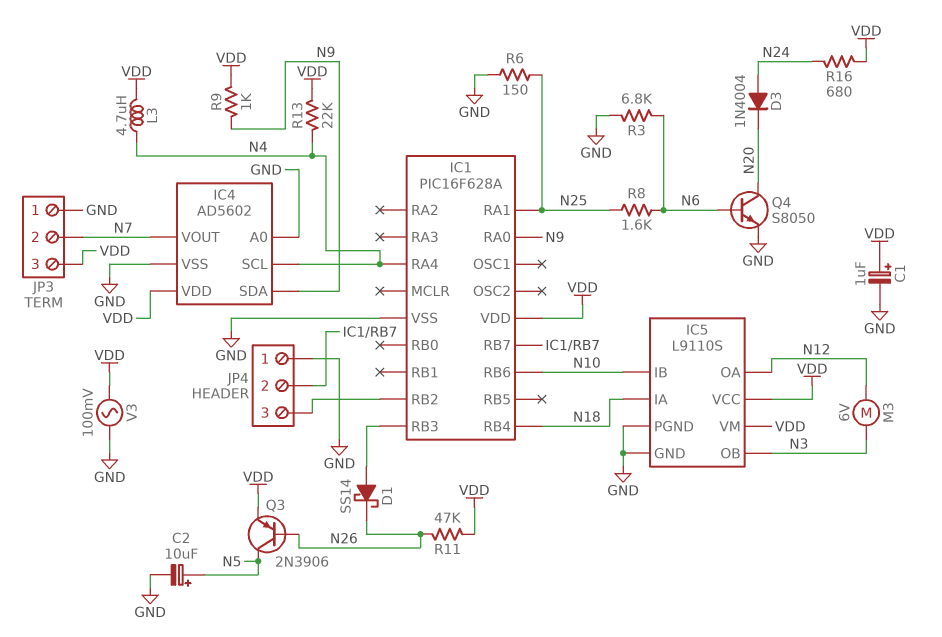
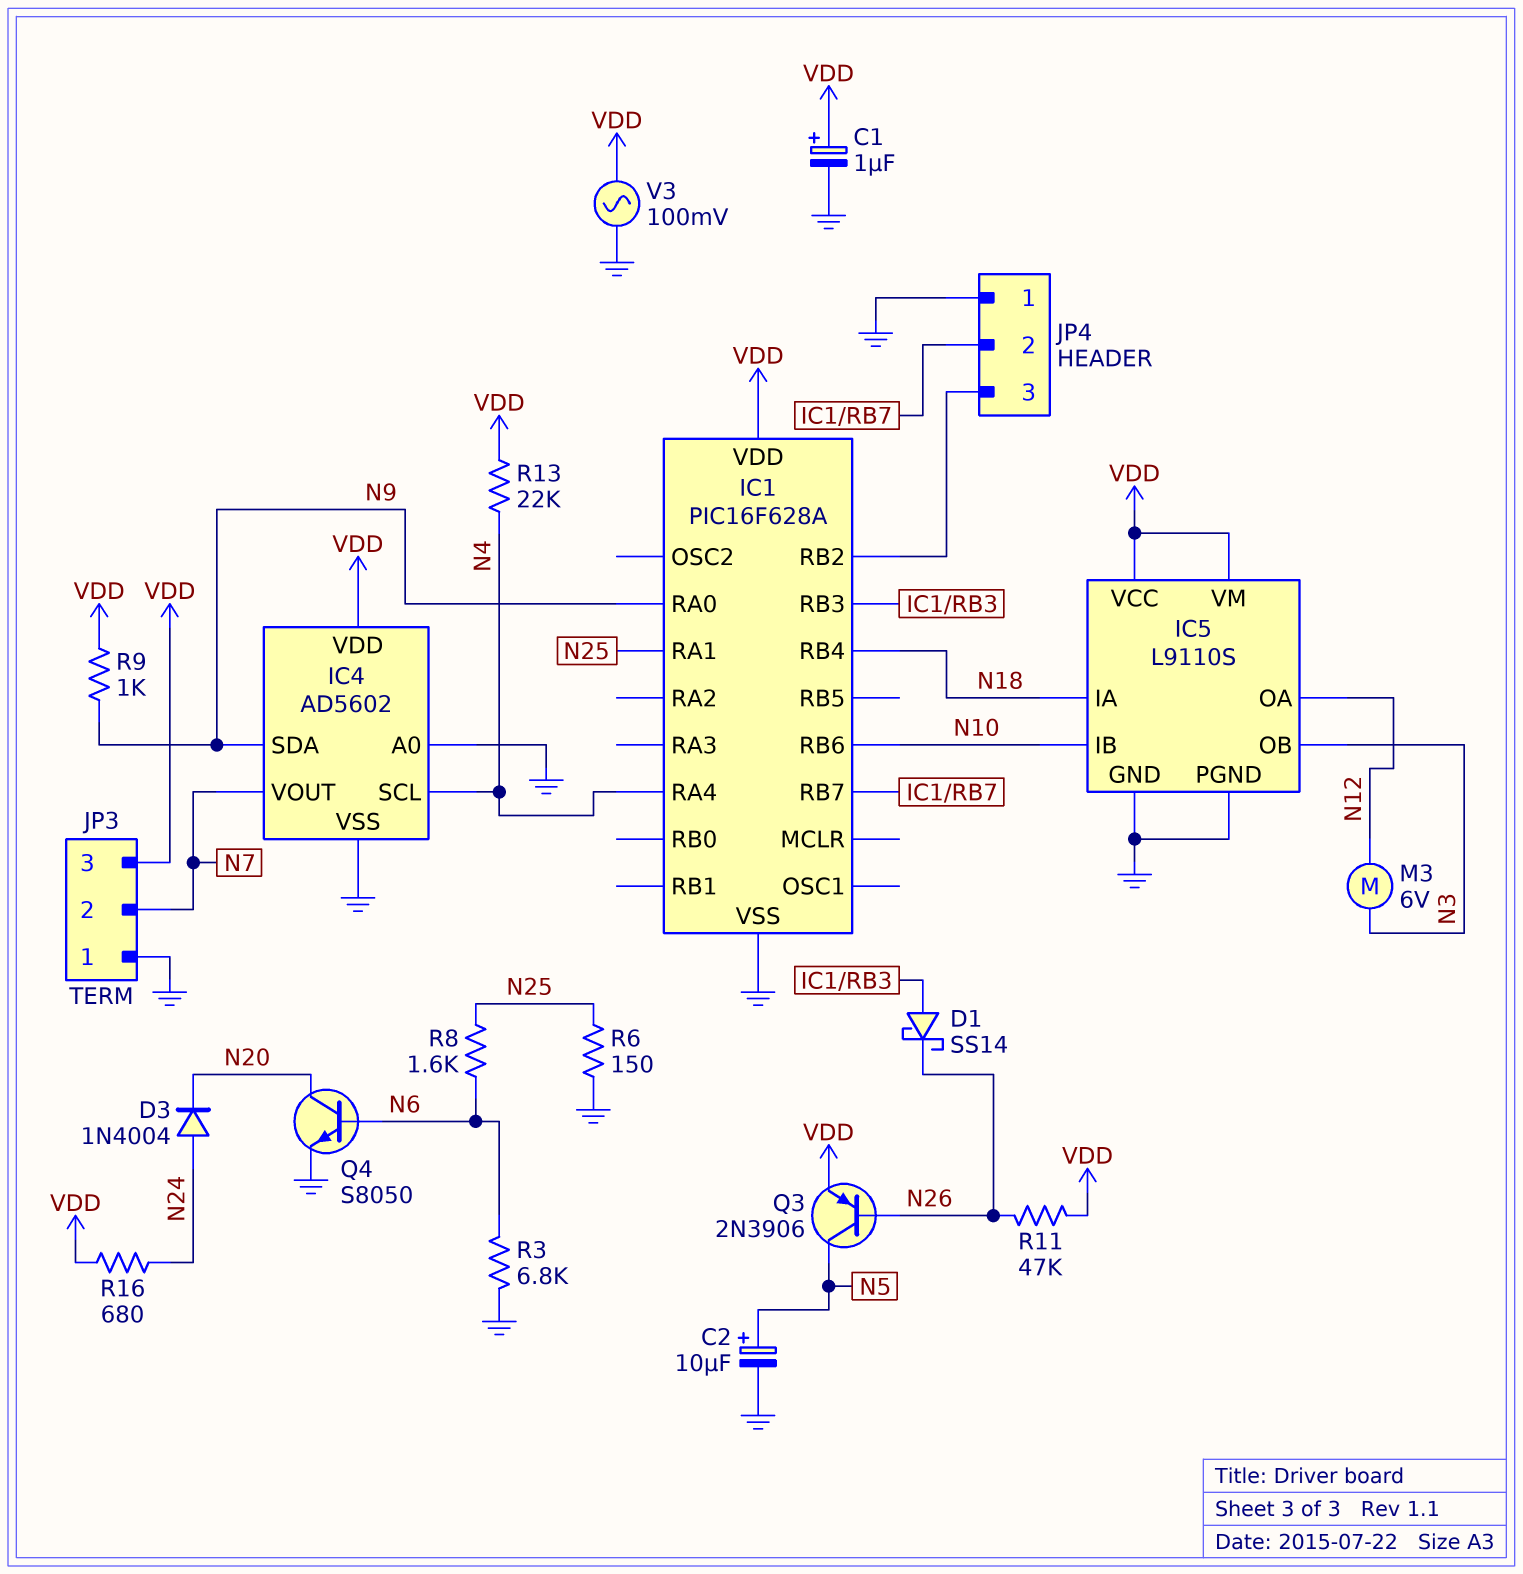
L3: 4.7uH (N4, VDD) -> none

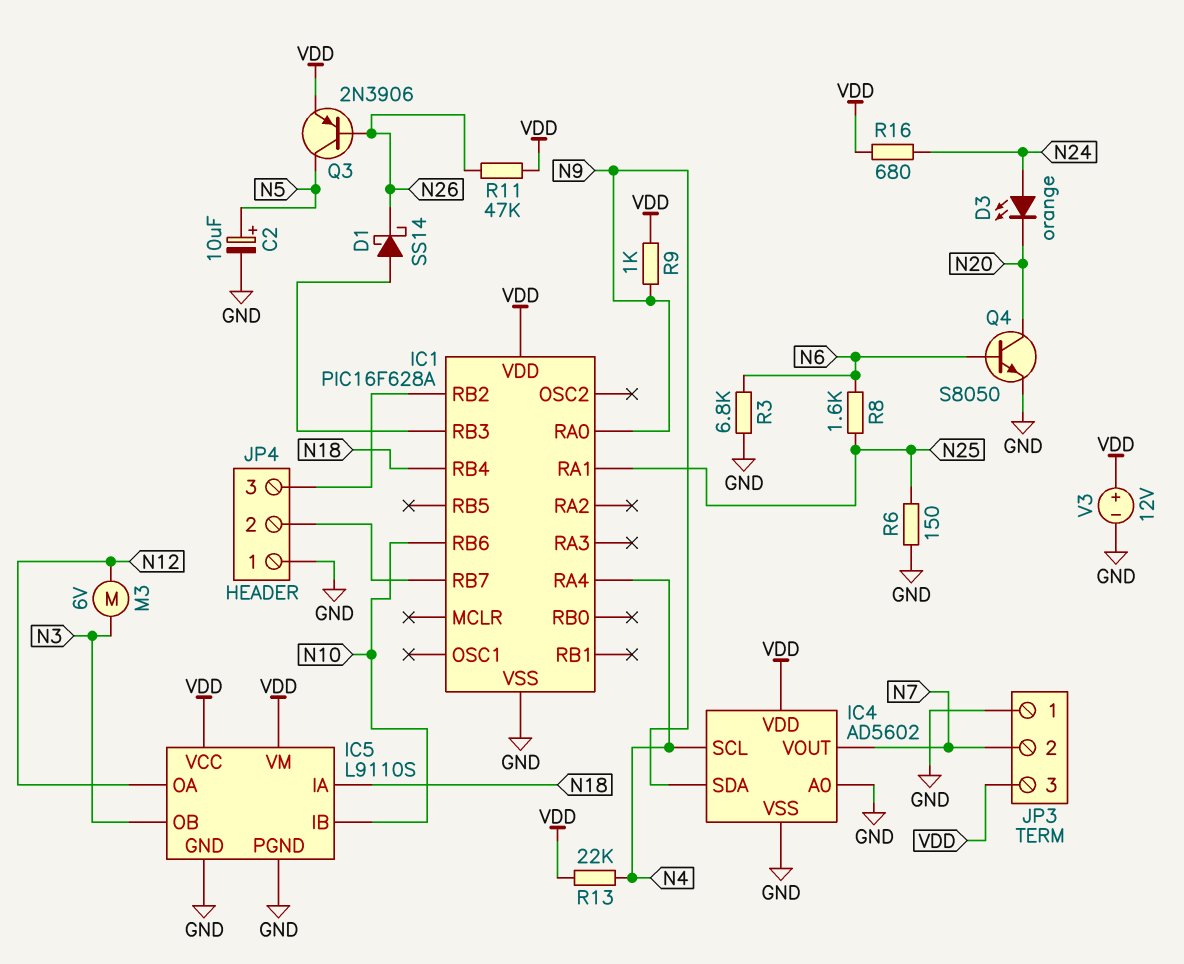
C1: 1uF (plus VDD, minus GND) -> none
D3: diode 1N4004 (A N24, K N20) -> LED orange (A N24, K N20)
V3: AC 100mV (GND, VDD) -> 12V (plus VDD, minus GND)

